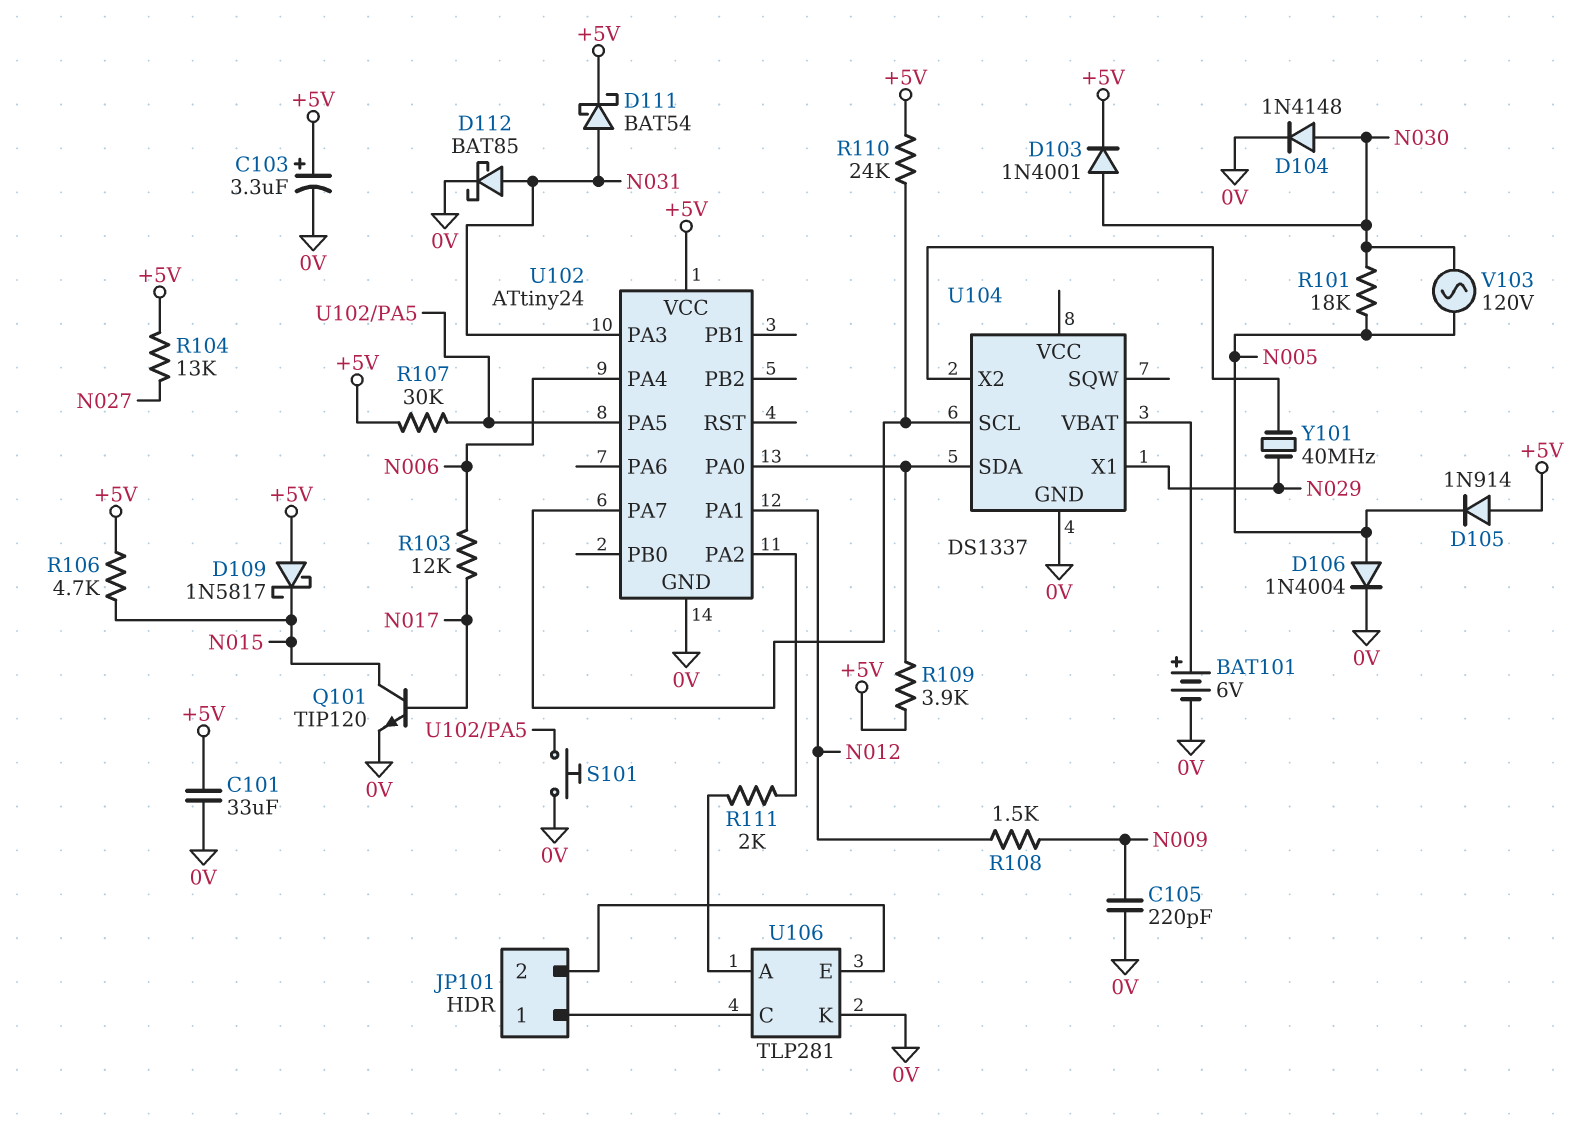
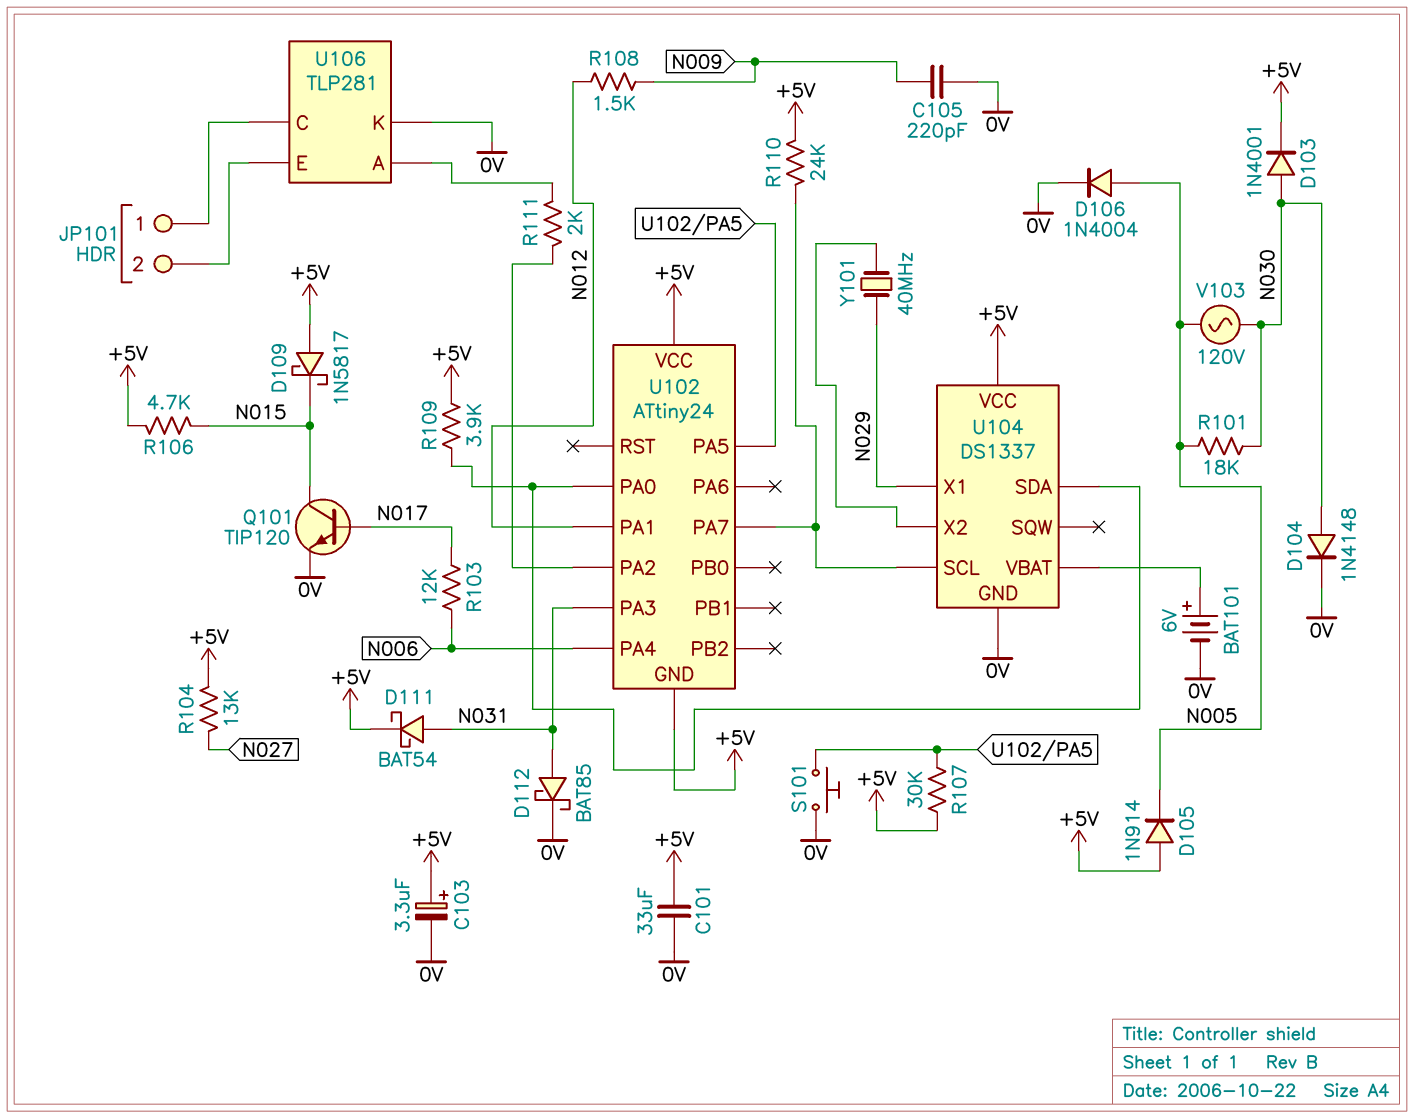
U102 pin GND: 0V -> +5V
U104 pin VCC: none -> +5V

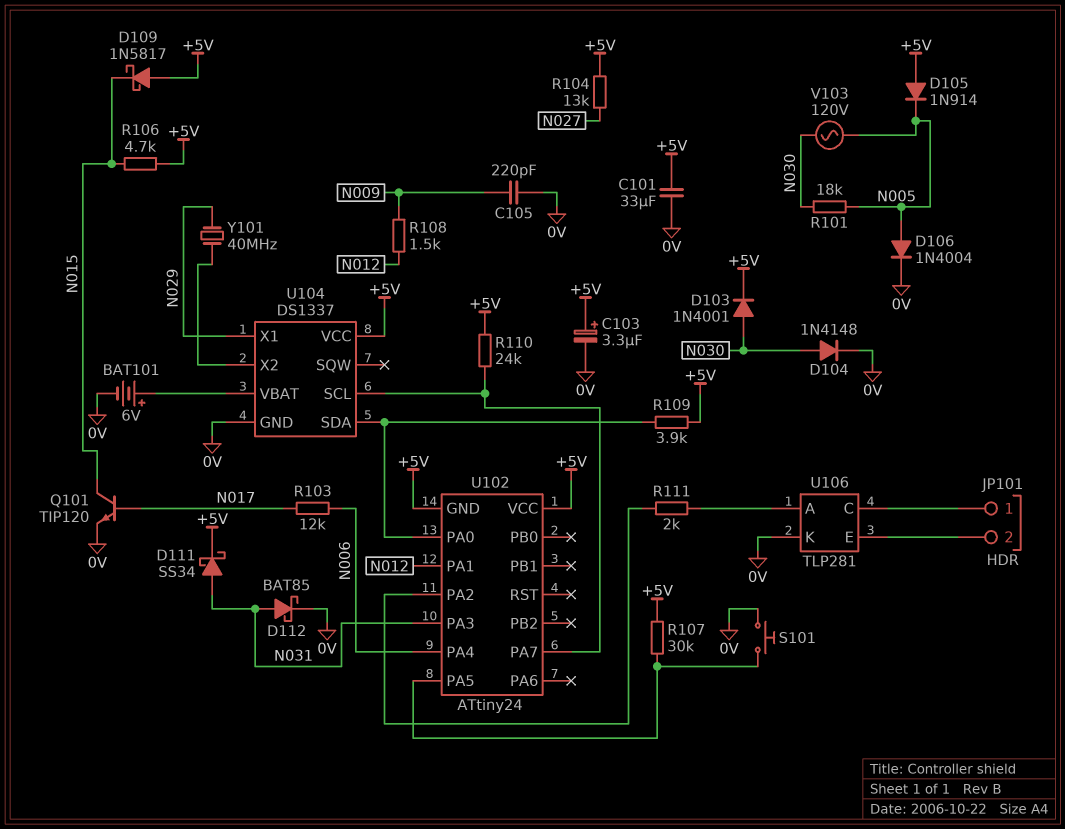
D111: schottky BAT54 (A N031, K +5V) -> schottky SS34 (A N031, K +5V)

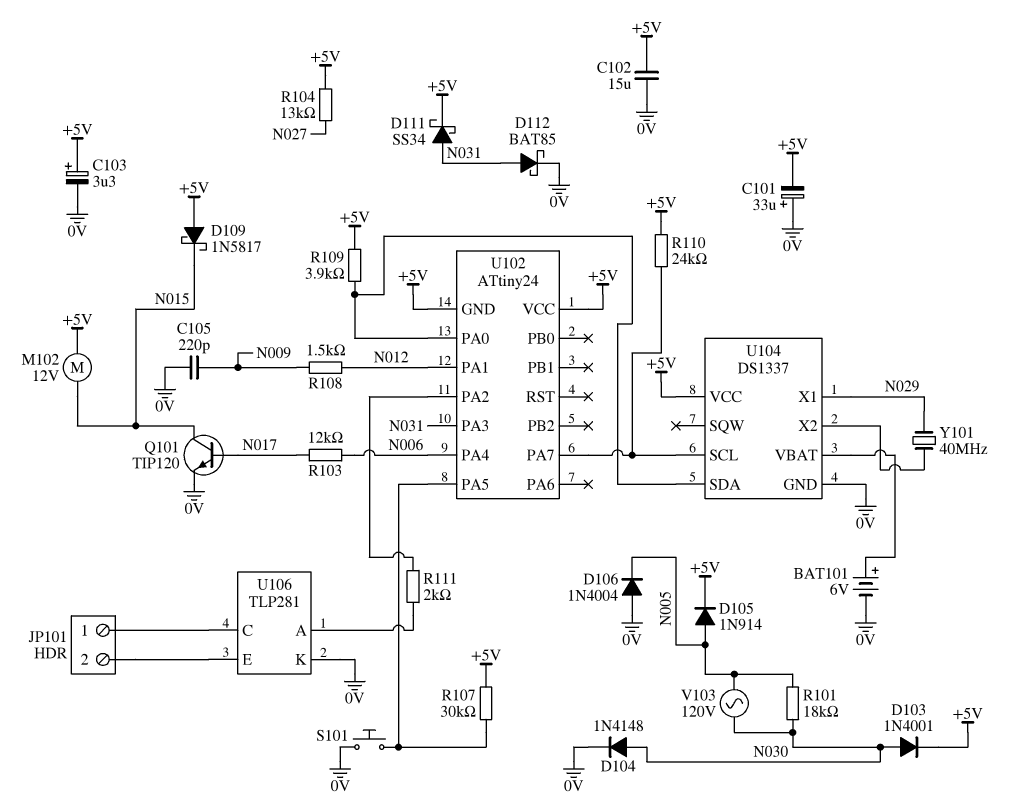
C101: 33uF (+5V, 0V) -> 33uF (plus 0V, minus +5V)
C102: none -> 15uF (+5V, 0V)
D105: diode 1N914 (A +5V, K N005) -> diode 1N914 (A N005, K +5V)
D106: diode 1N4004 (A N005, K 0V) -> diode 1N4004 (A 0V, K N005)
M102: none -> motor 12V (+5V, N015)
R106: 4.7k (+5V, N015) -> none

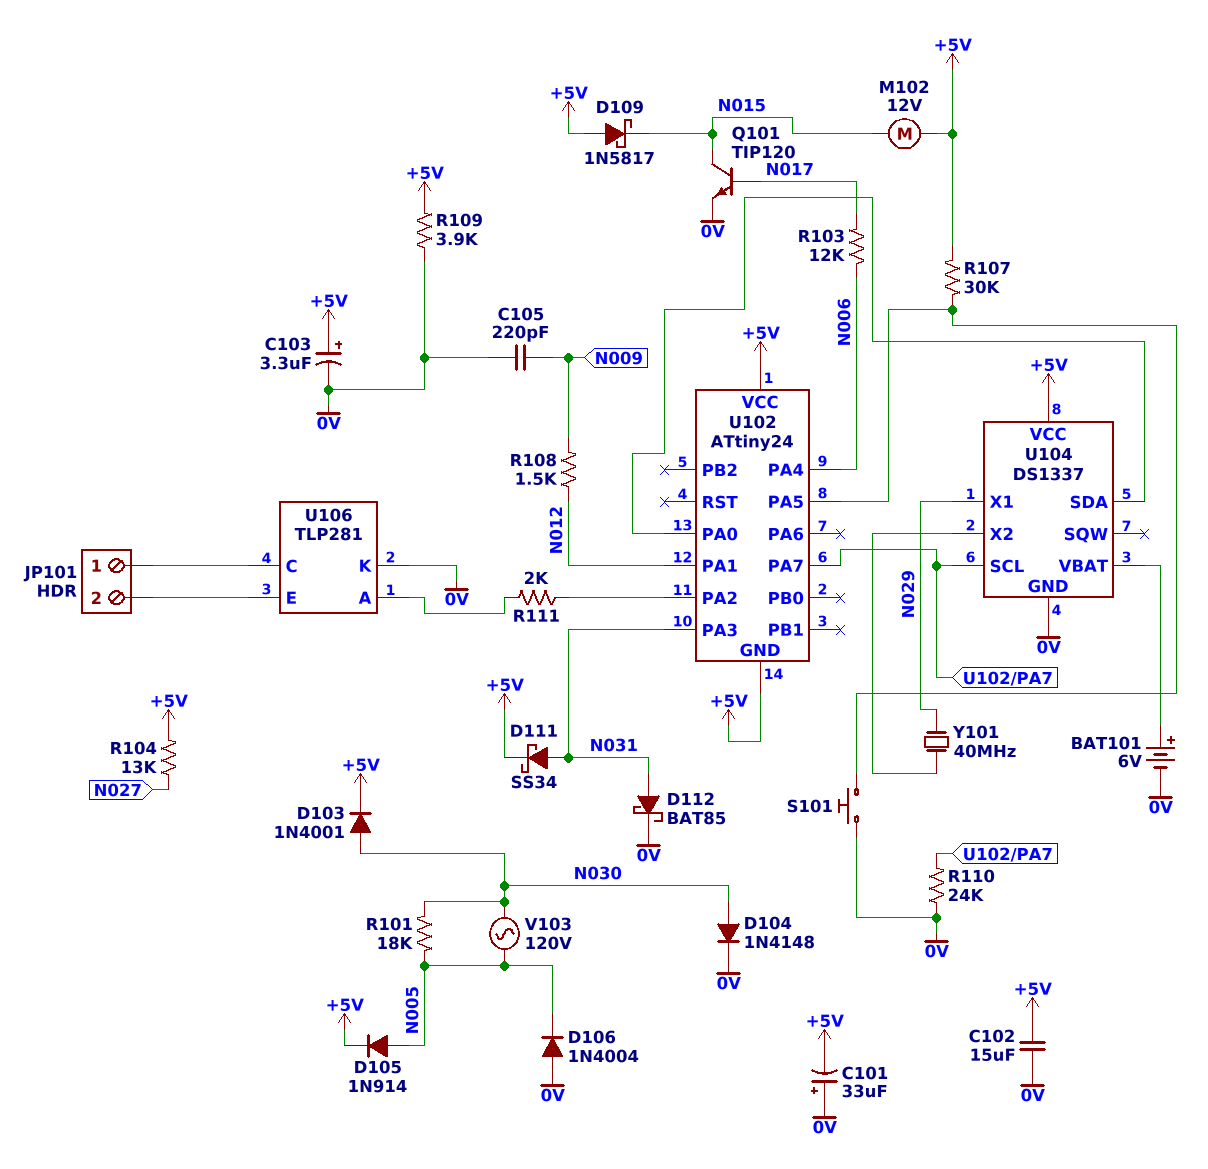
R109: 3.9k (+5V, U102/PA0) -> 3.9k (+5V, 0V)
R110: 24k (+5V, U102/PA7) -> 24k (0V, U102/PA7)

